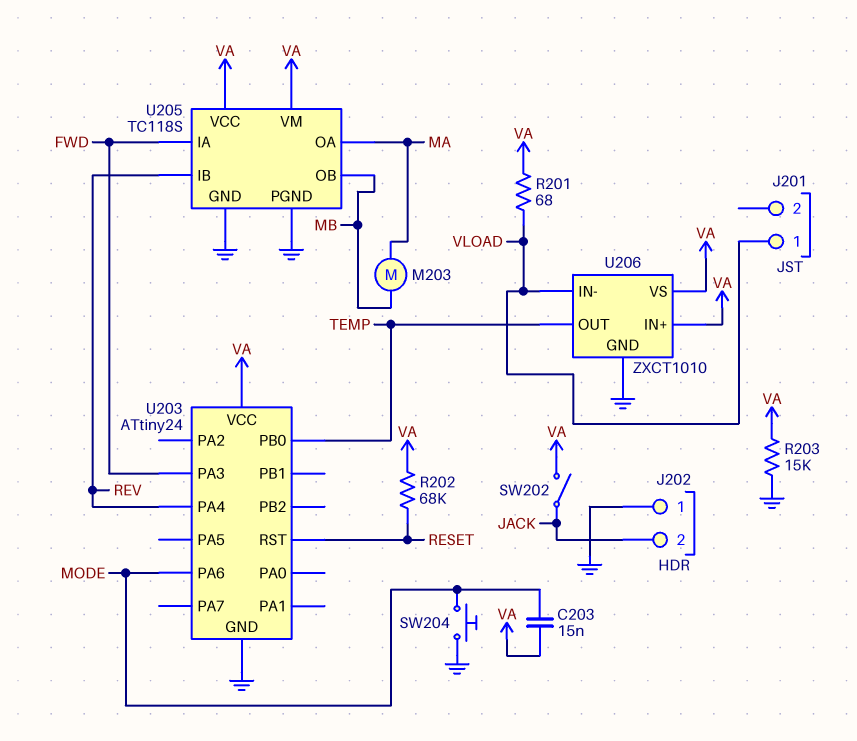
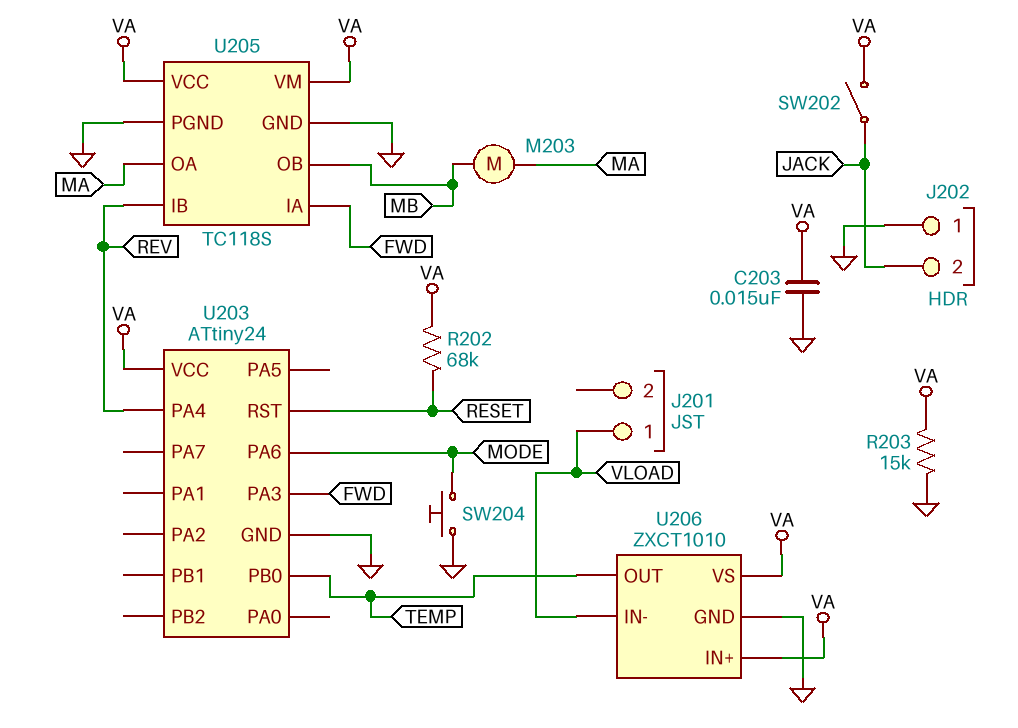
C203: 15nF (MODE, VA) -> 15nF (GND, VA)
R201: 68 (VA, VLOAD) -> none

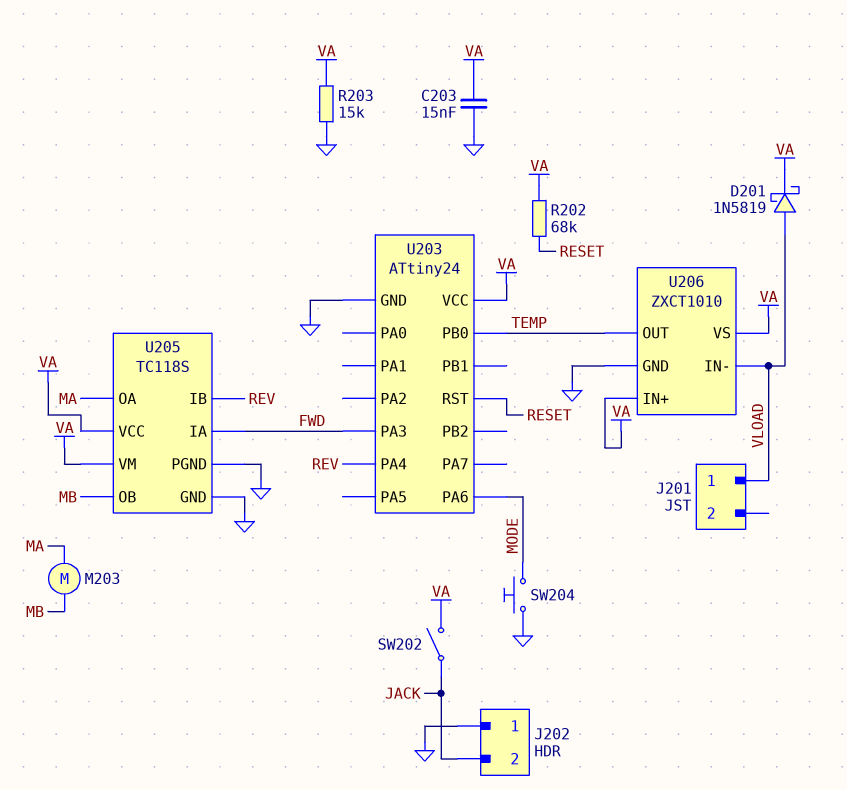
D201: none -> schottky 1N5819 (A VLOAD, K VA)

